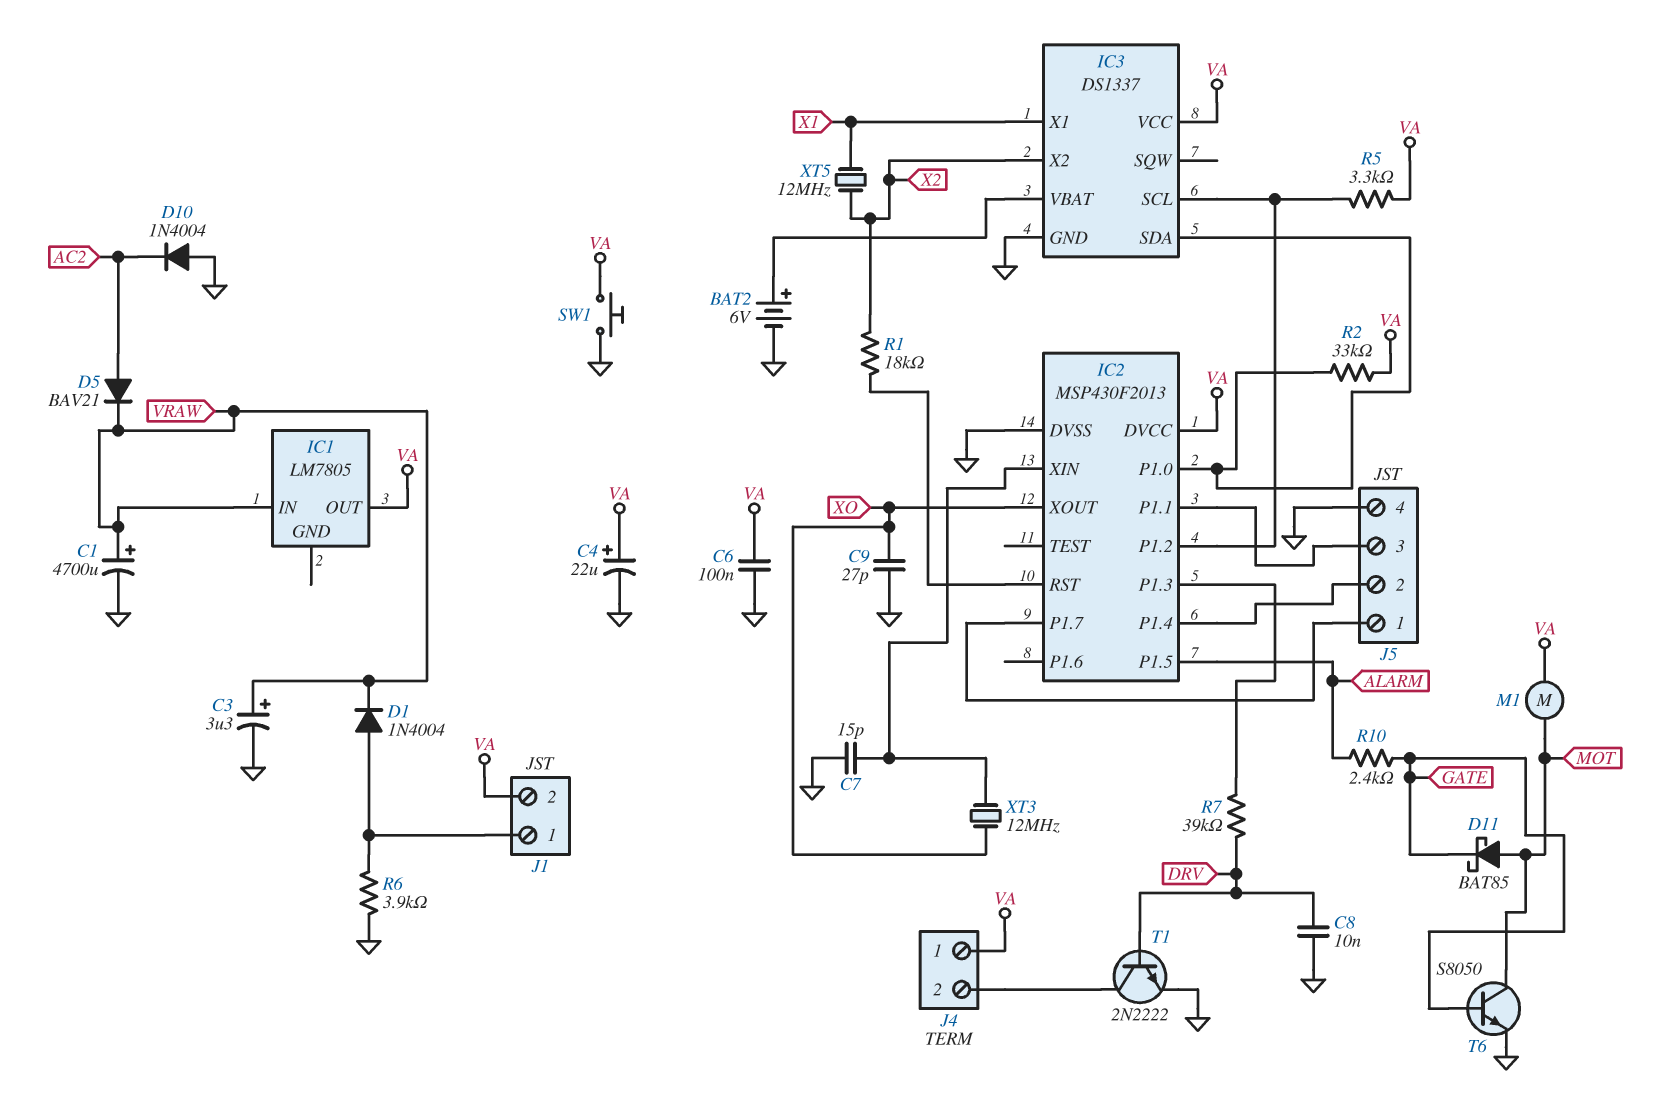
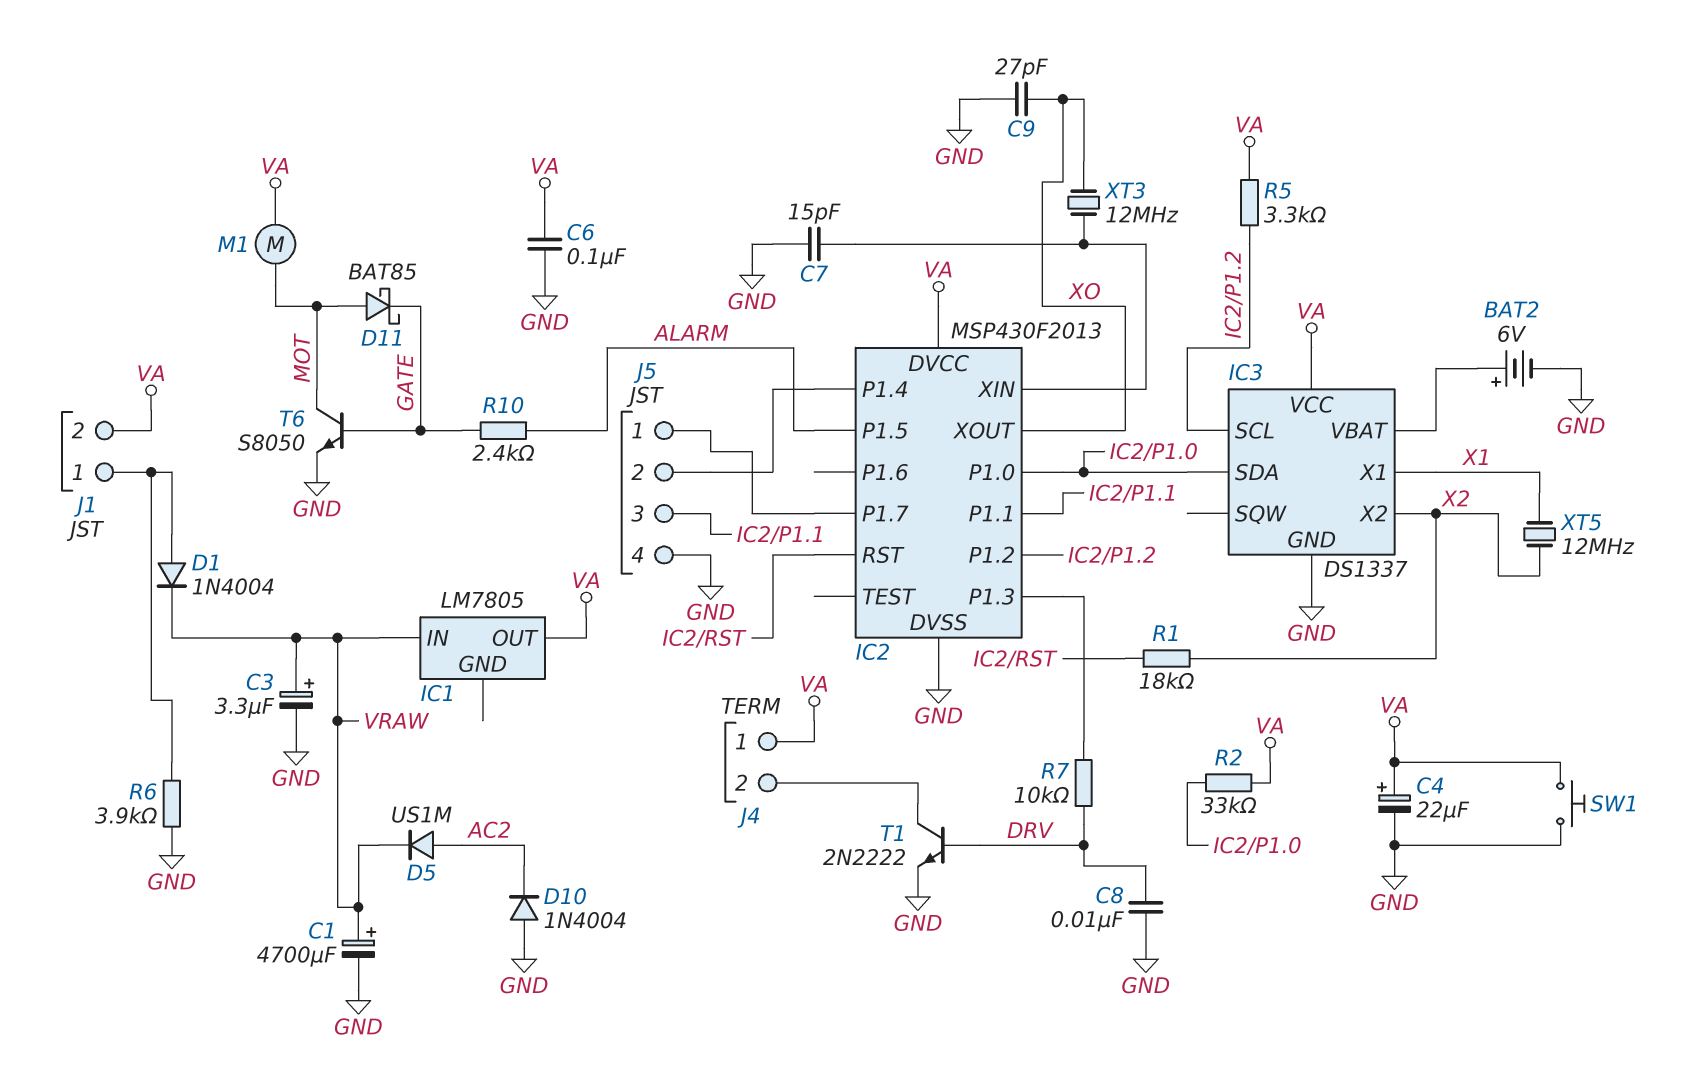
D5: diode BAV21 (A AC2, K VRAW) -> diode US1M (A AC2, K VRAW)
R7: 39k (DRV, IC2/P1.3) -> 10k (DRV, IC2/P1.3)

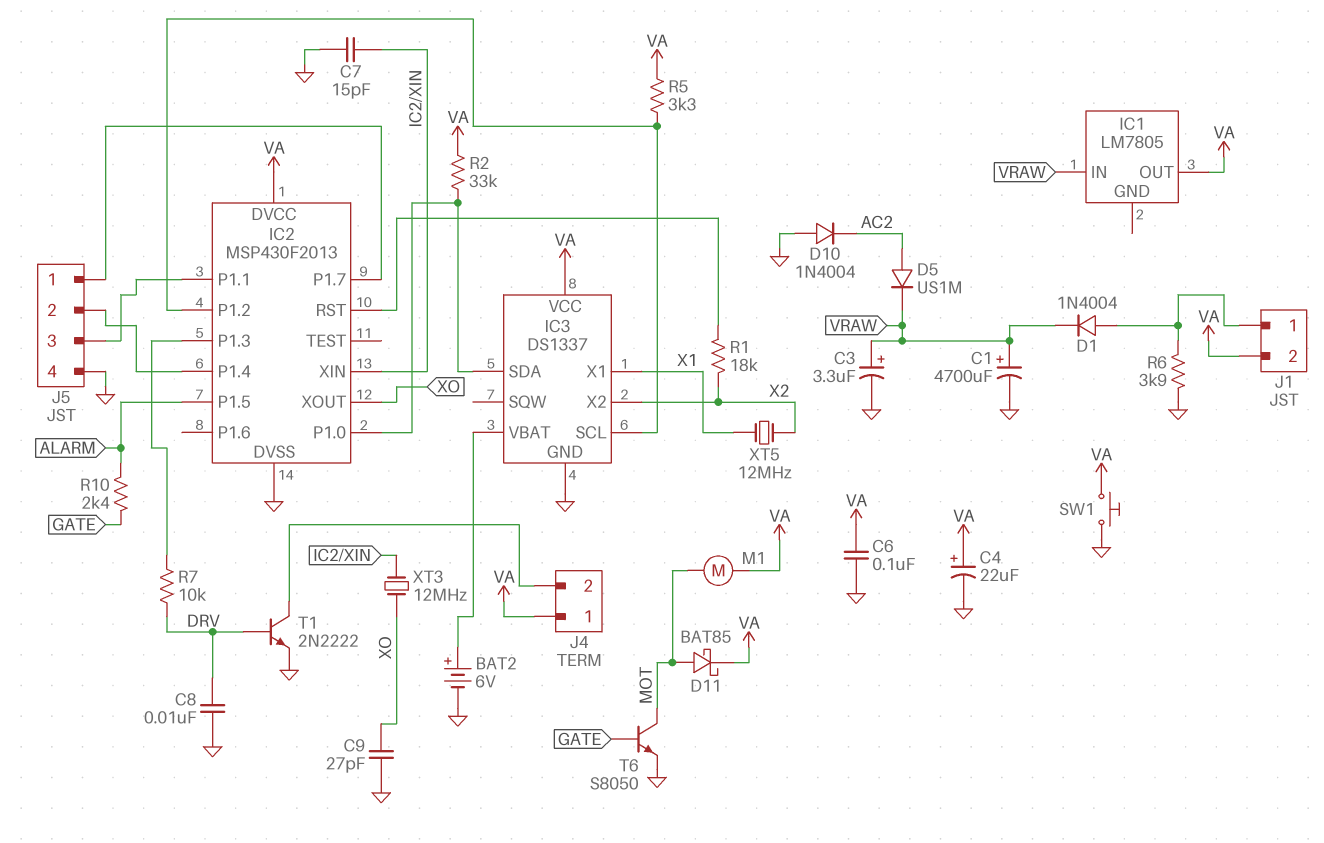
D11: schottky BAT85 (A MOT, K GATE) -> schottky BAT85 (A MOT, K VA)

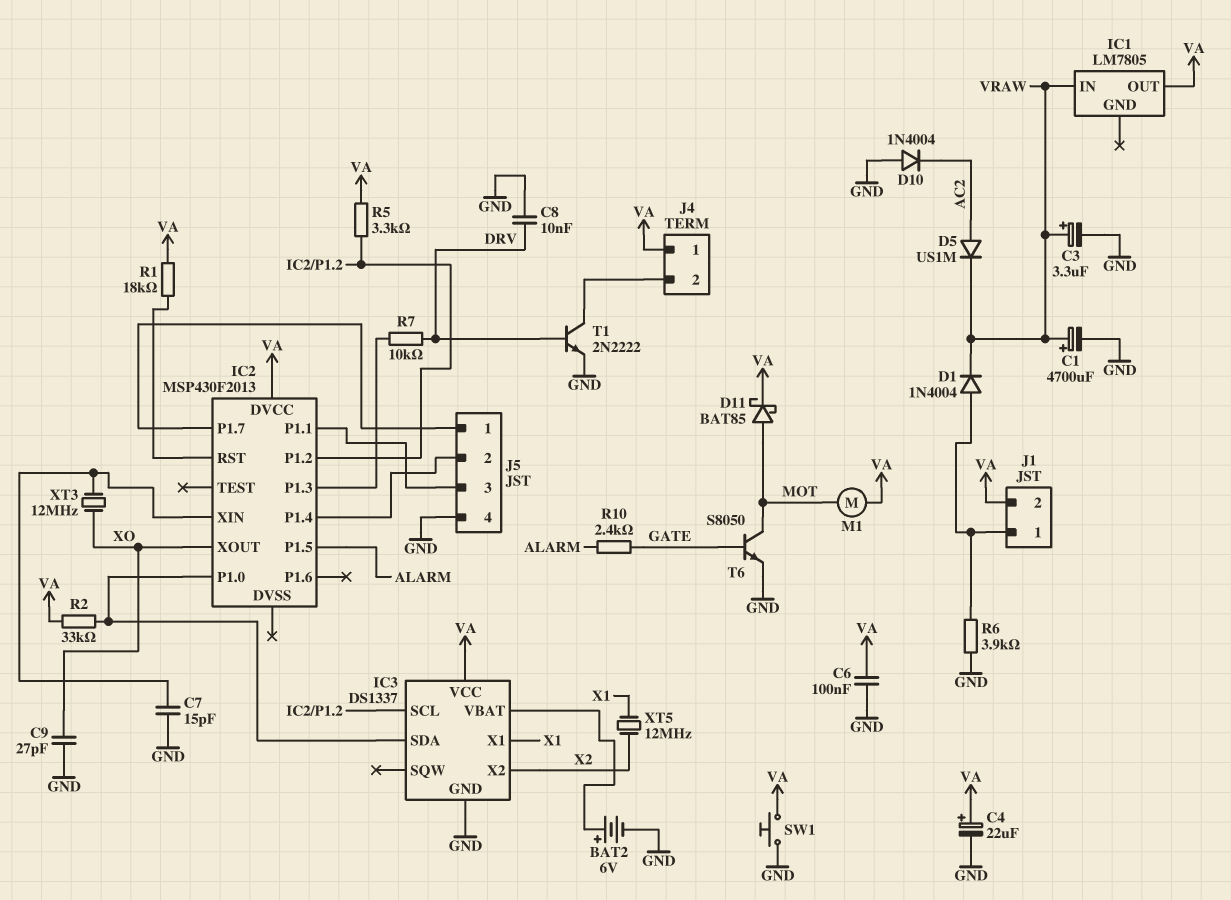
IC2 pin DVSS: GND -> none
R1: 18k (IC2/RST, X2) -> 18k (IC2/RST, VA)

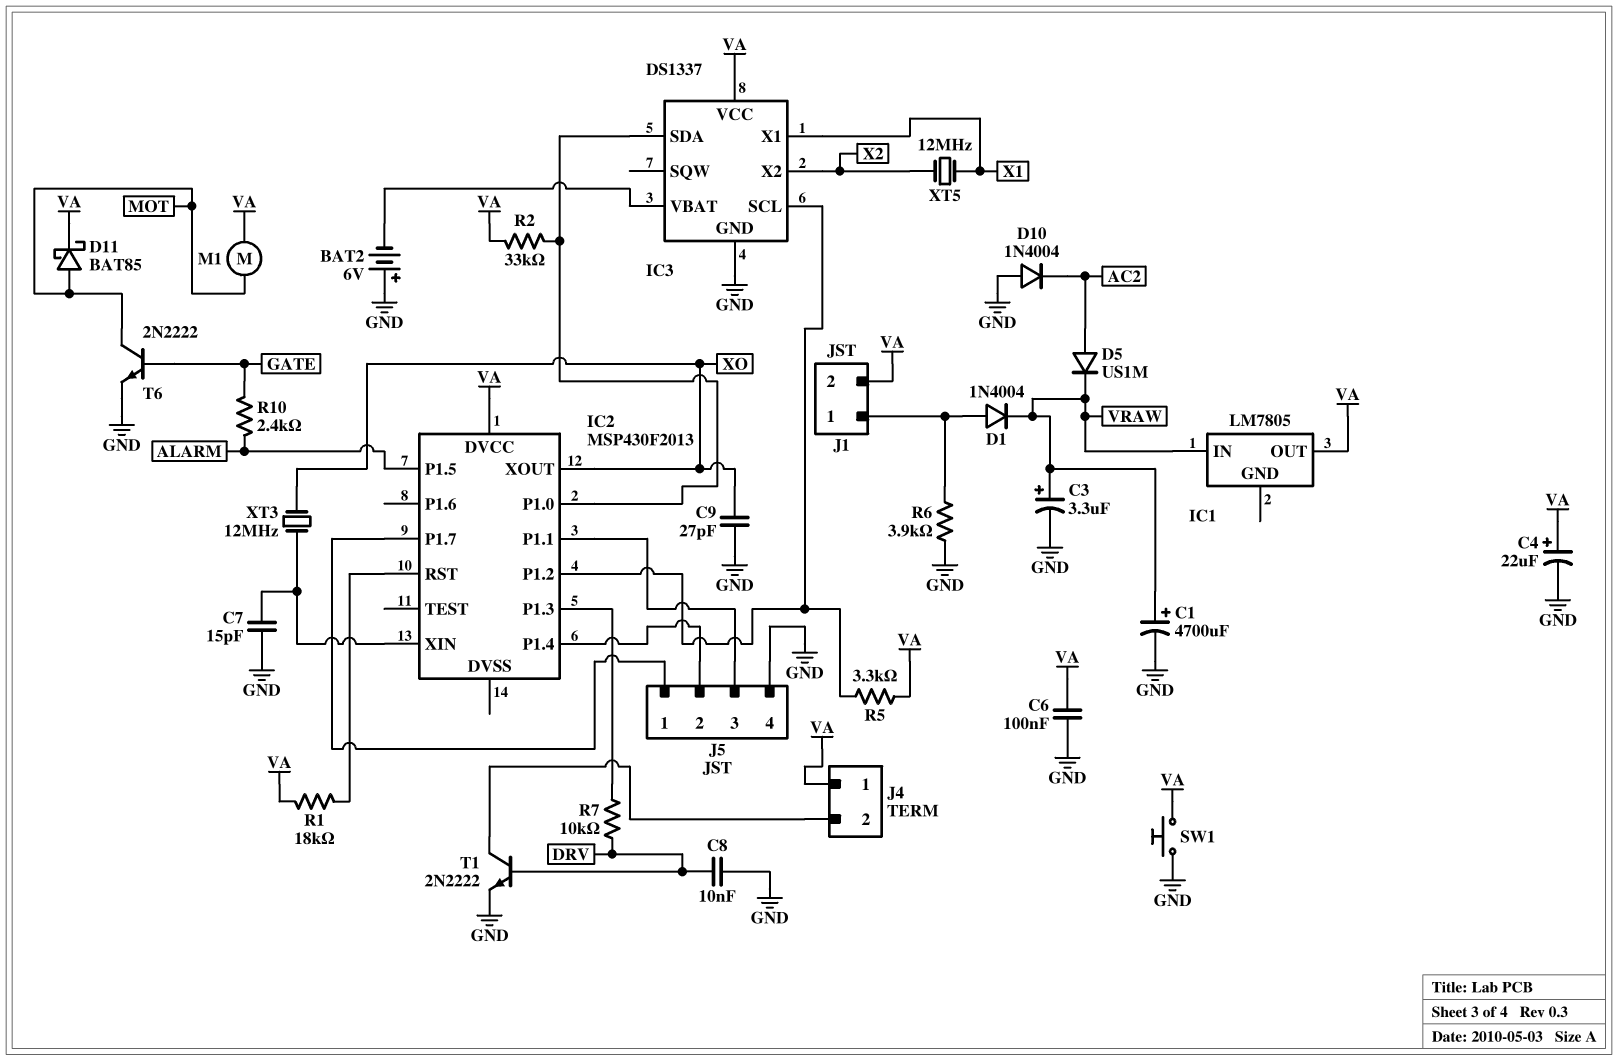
BAT2: 6V (plus IC3/VBAT, minus GND) -> 6V (plus GND, minus IC3/VBAT)
T6: NPN S8050 (B GATE, C MOT, E GND) -> NPN 2N2222 (B GATE, C MOT, E GND)

